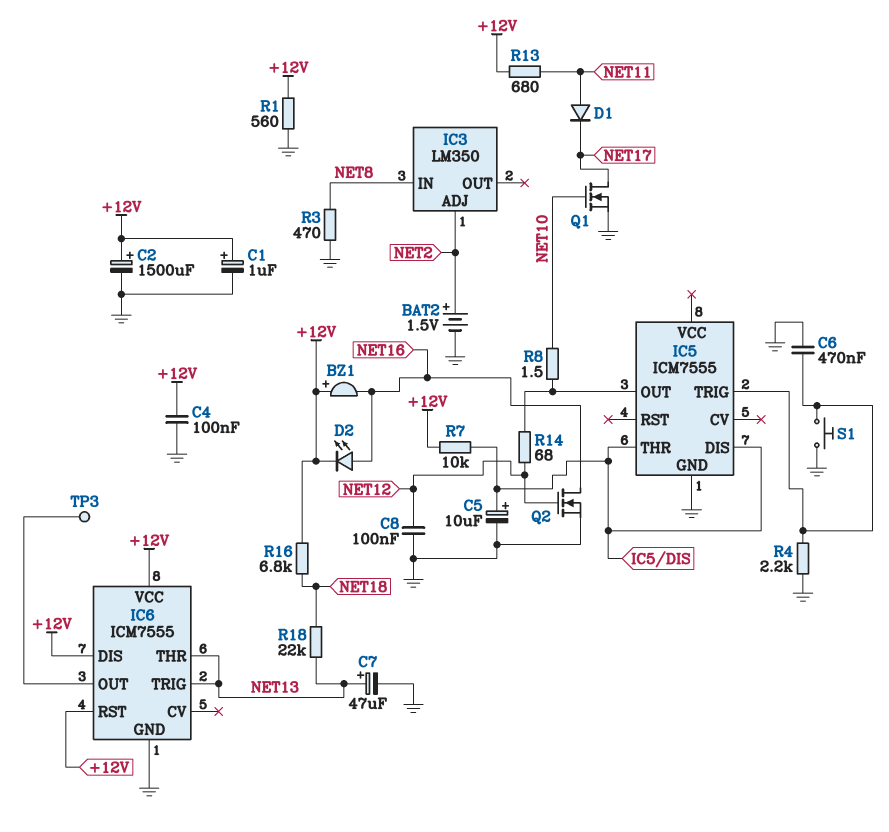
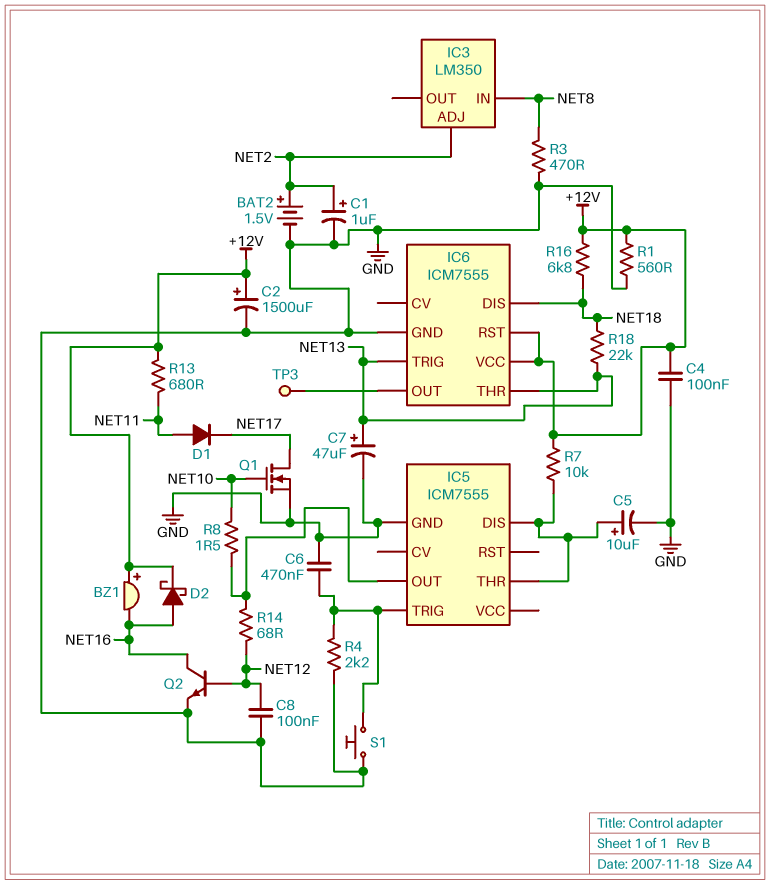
C1: 1uF (plus +12V, minus GND) -> 1uF (plus NET2, minus GND)
D2: LED (A NET16, K +12V) -> schottky (A NET16, K +12V)
IC6 pin DIS: +12V -> NET18
Q2: NMOS (G NET12, D NET16, S GND) -> NPN (B NET12, C NET16, E GND)

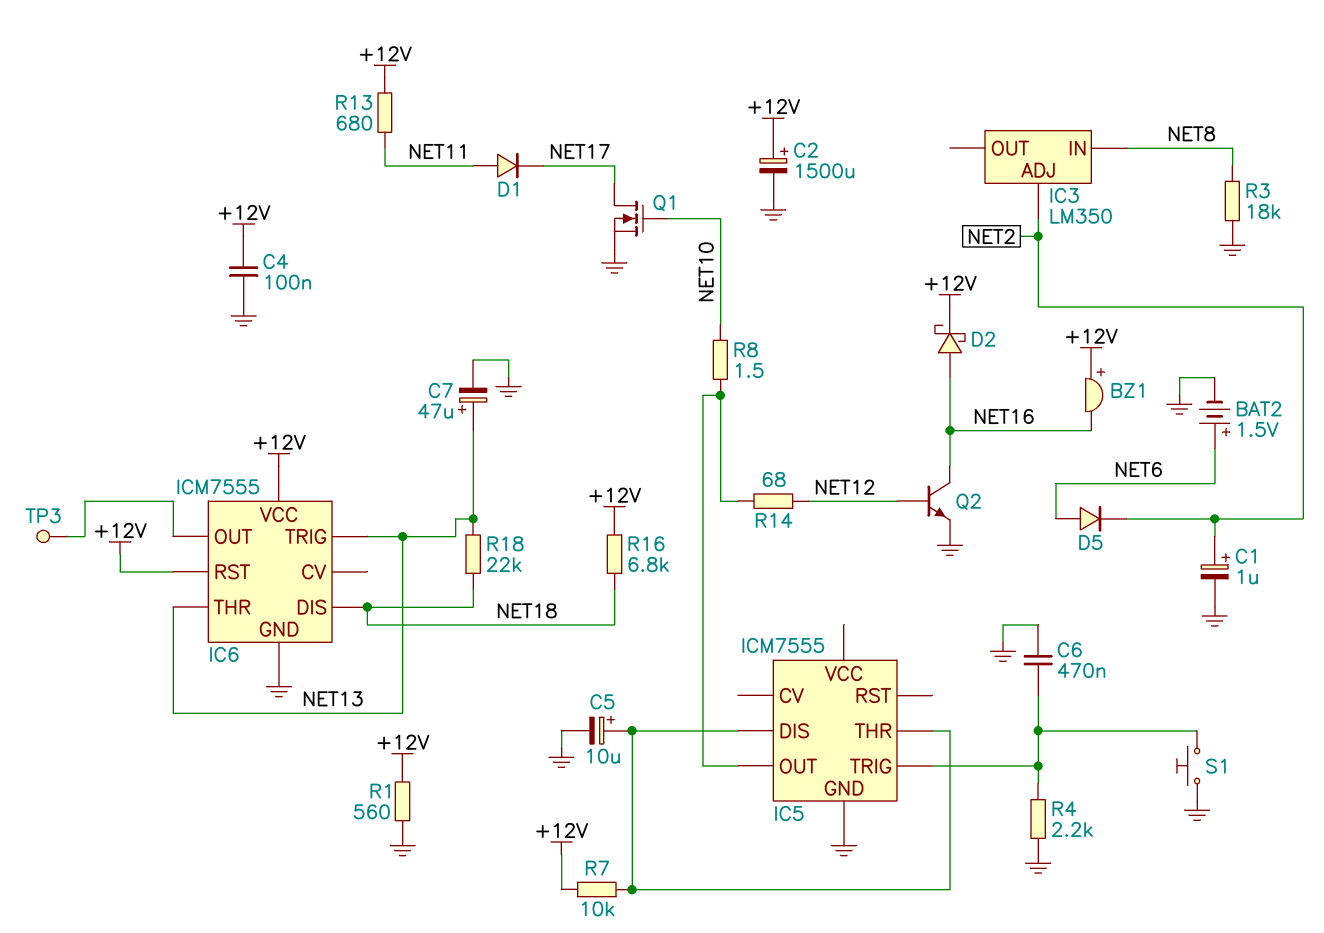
BAT2: 1.5V (plus NET2, minus GND) -> 1.5V (plus NET6, minus GND)
C8: 100nF (GND, NET12) -> none
D5: none -> diode (A NET6, K NET2)
R3: 470 (GND, NET8) -> 18k (GND, NET8)

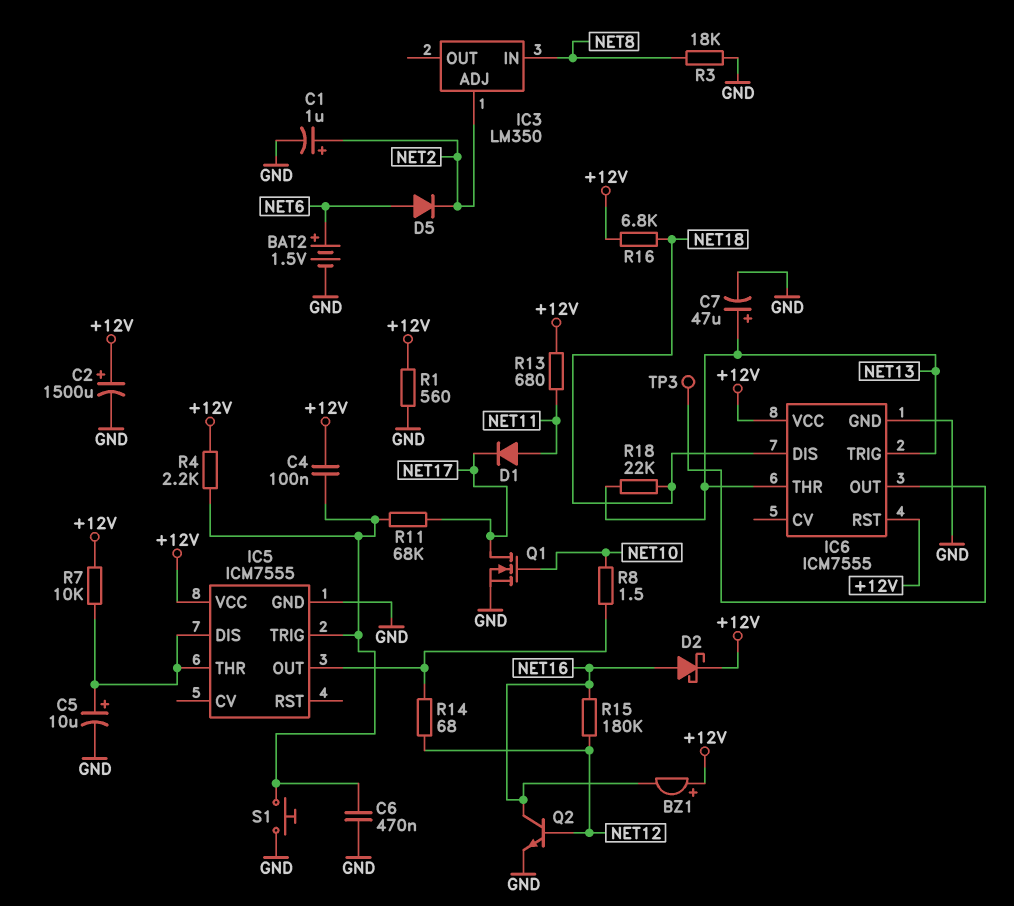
C4: 100nF (+12V, GND) -> 100nF (+12V, IC5/TRIG)
IC5 pin VCC: none -> +12V
R4: 2.2k (GND, IC5/TRIG) -> 2.2k (+12V, IC5/TRIG)
R11: none -> 68k (IC5/TRIG, NET17)
R15: none -> 180k (NET12, NET16)

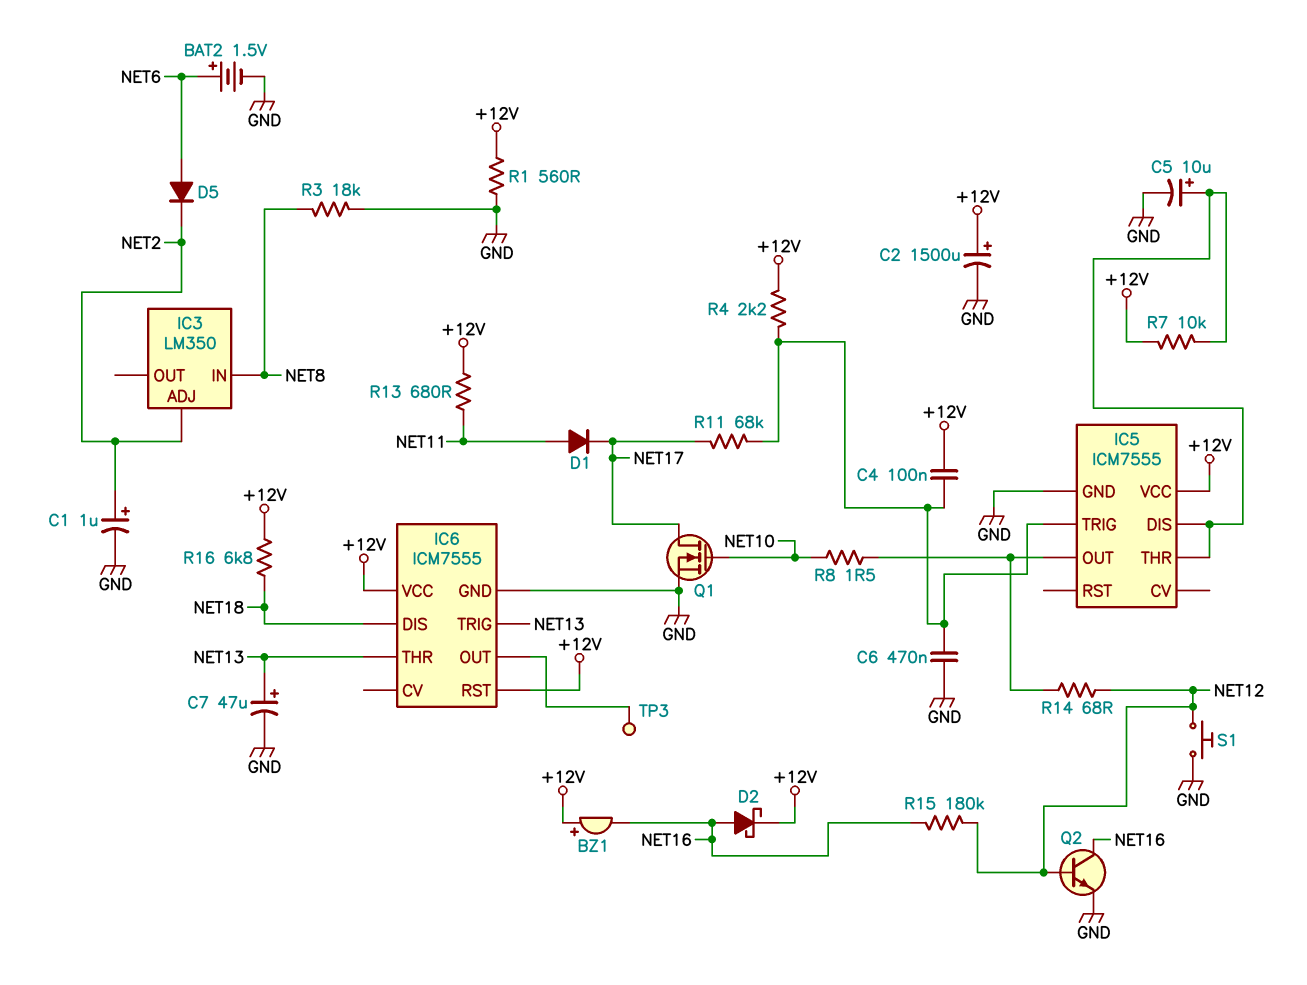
R18: 22k (NET13, NET18) -> none
S1: button (GND, IC5/TRIG) -> button (GND, NET12)

